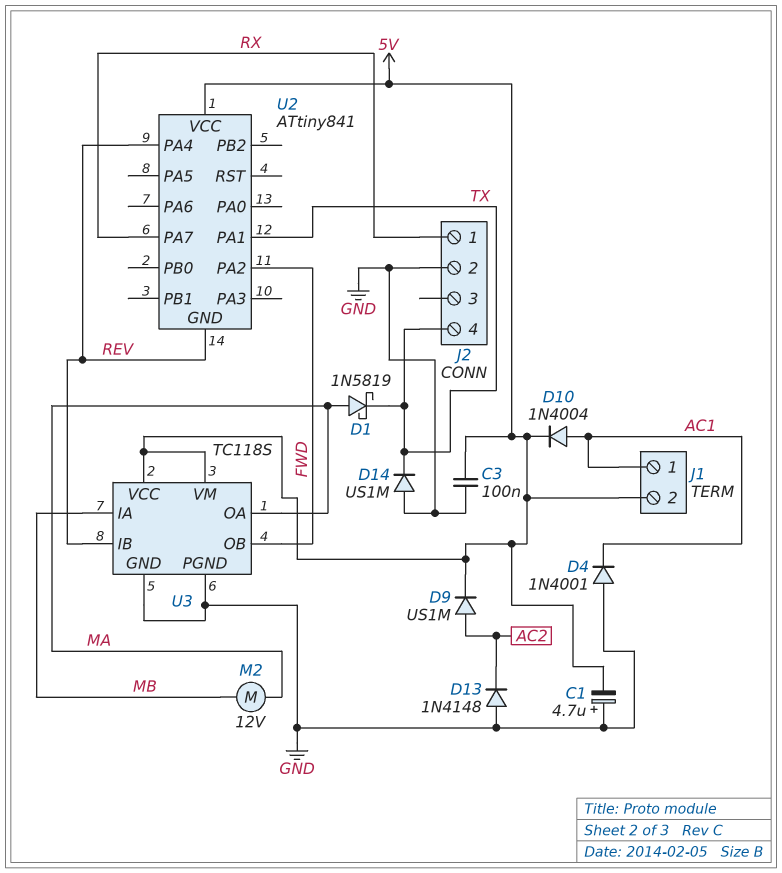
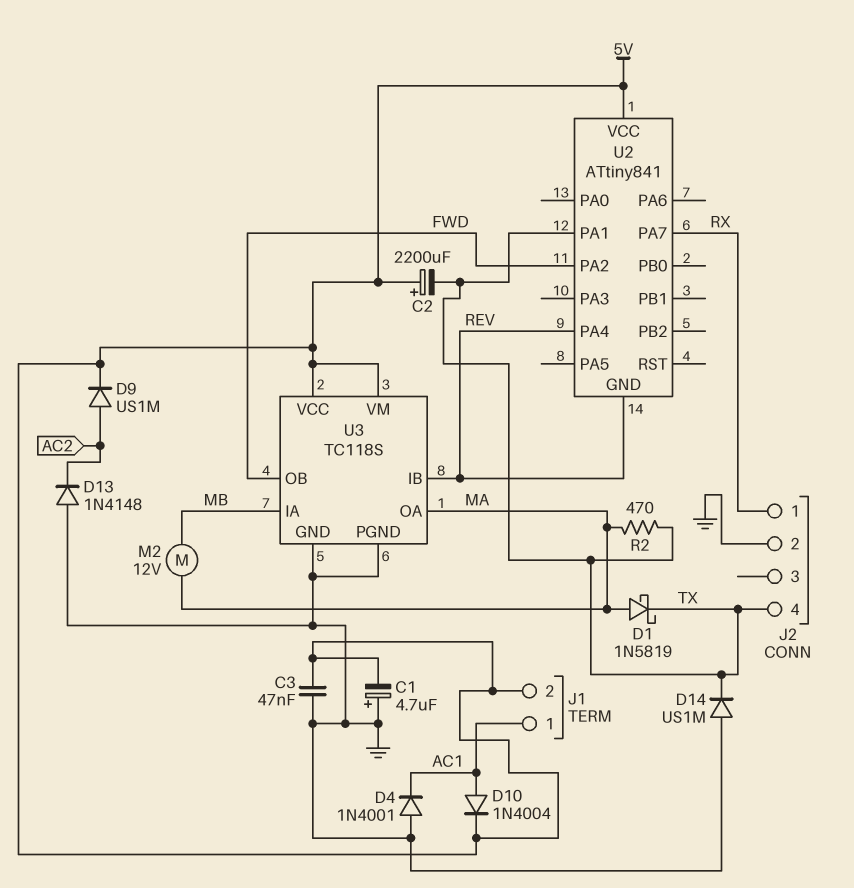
C2: none -> 2200uF (plus 5V, minus TX)
C3: 100nF (5V, GND) -> 47nF (5V, GND)
R2: none -> 470 (MA, TX)

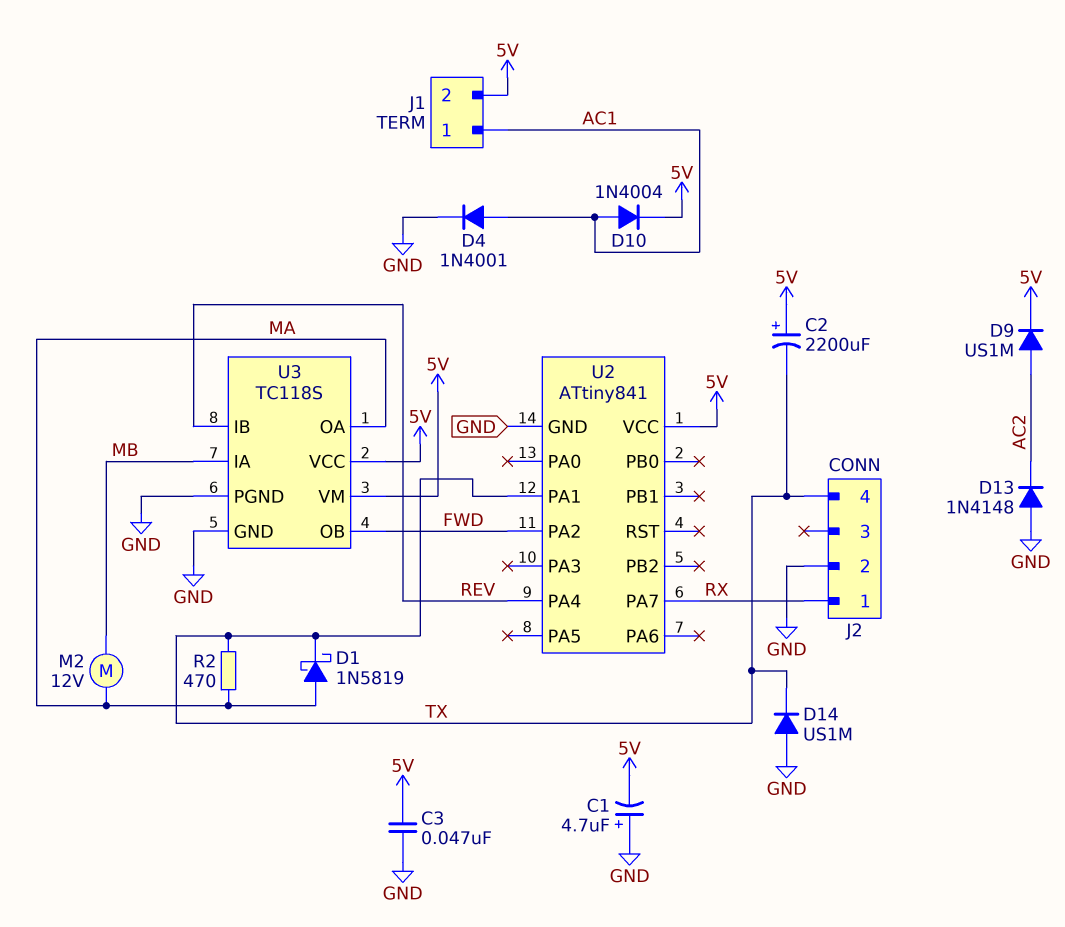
D4: diode 1N4001 (A GND, K AC1) -> diode 1N4001 (A AC1, K GND)
U2 pin GND: REV -> GND

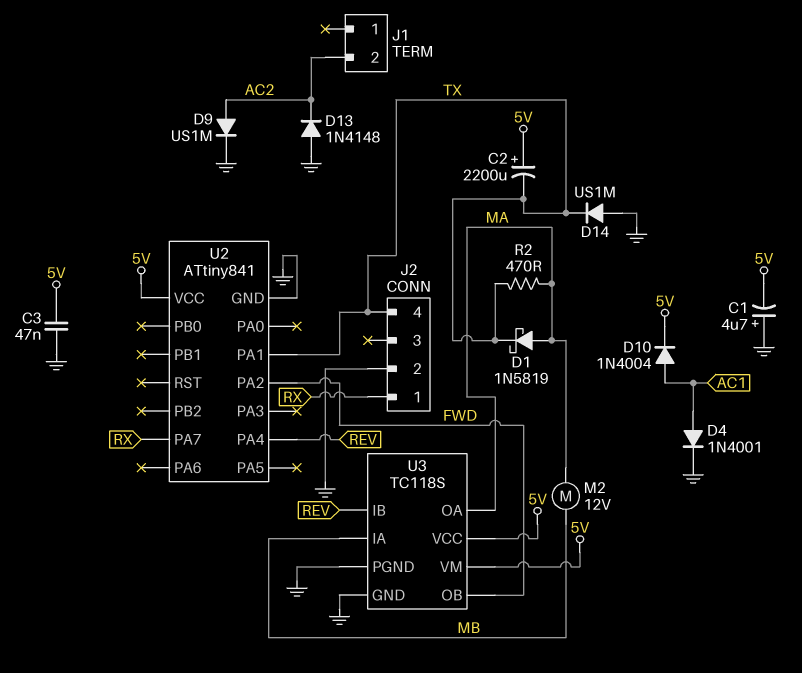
D9: diode US1M (A AC2, K 5V) -> diode US1M (A AC2, K GND)
J1 pin 1: AC1 -> none
J1 pin 2: 5V -> AC2

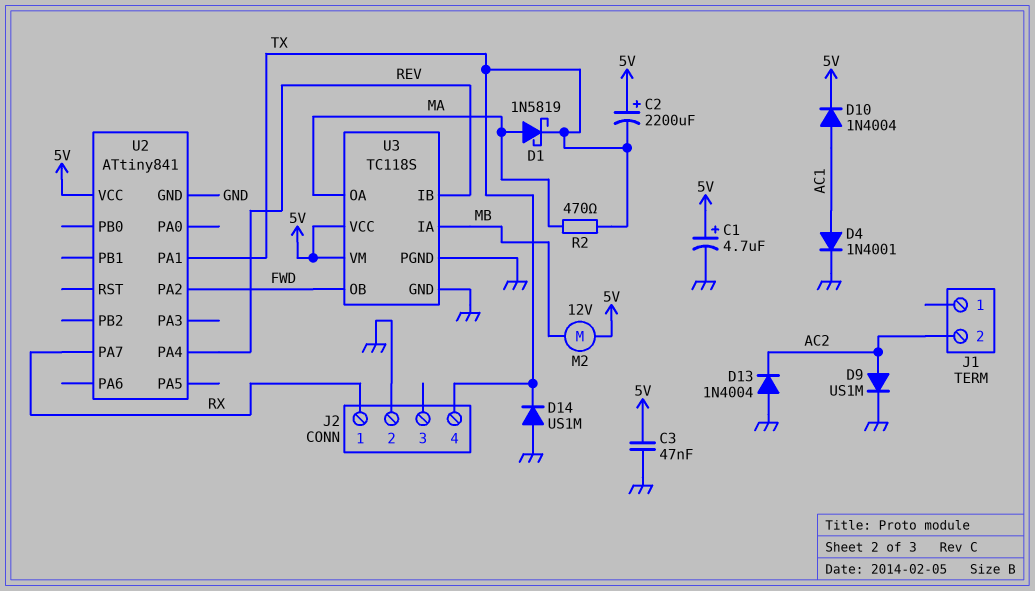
C1: 4.7uF (plus GND, minus 5V) -> 4.7uF (plus 5V, minus GND)
D13: diode 1N4148 (A GND, K AC2) -> diode 1N4004 (A GND, K AC2)
M2: motor 12V (MA, MB) -> motor 12V (5V, MB)

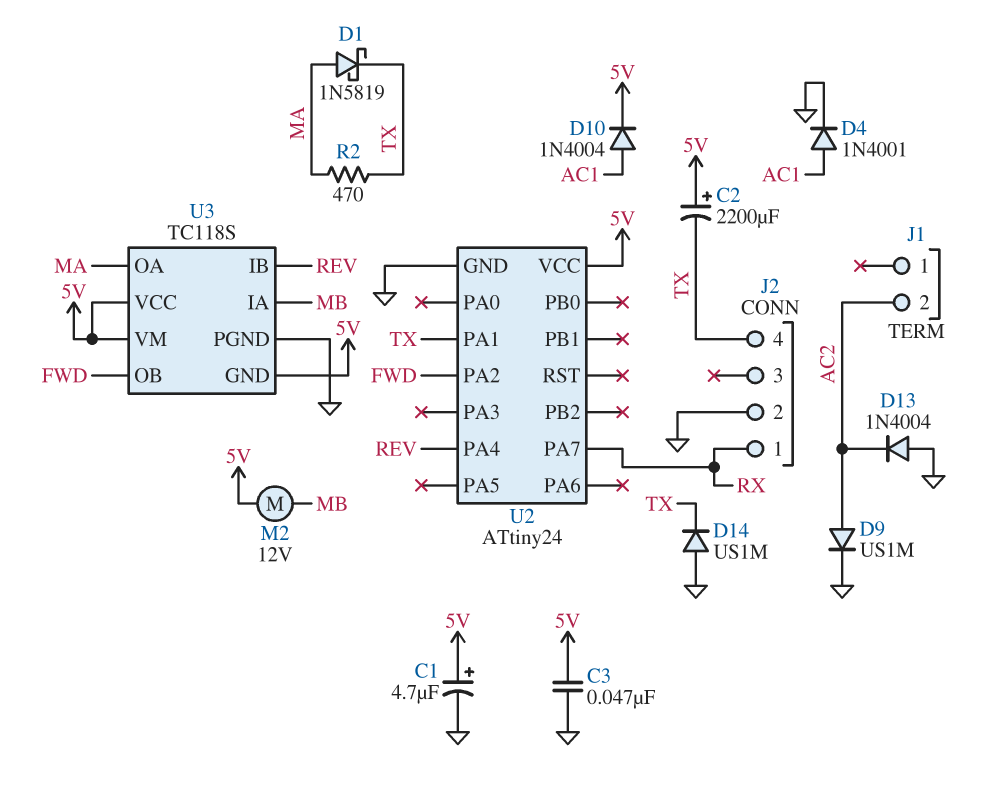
U2: ATtiny841 -> ATtiny24
U3 pin GND: GND -> 5V

